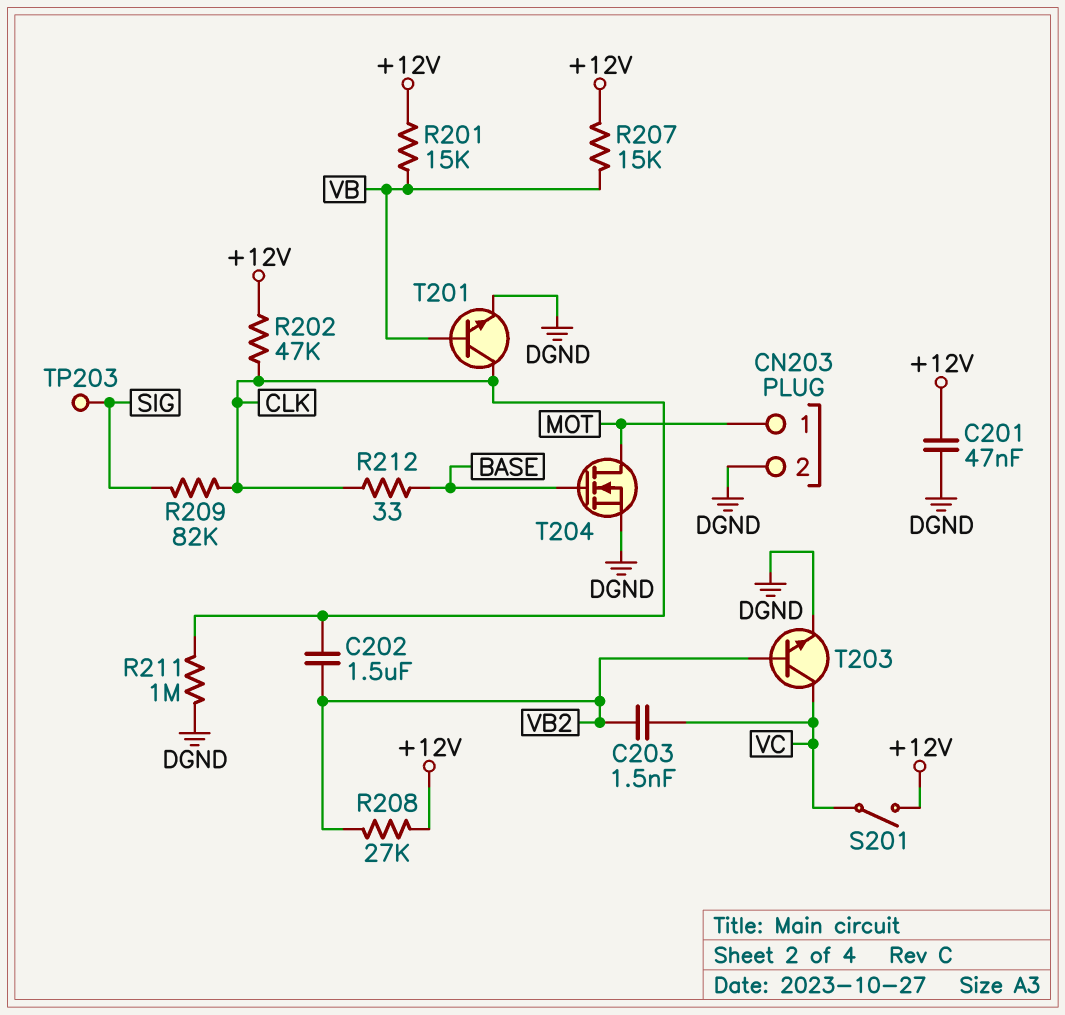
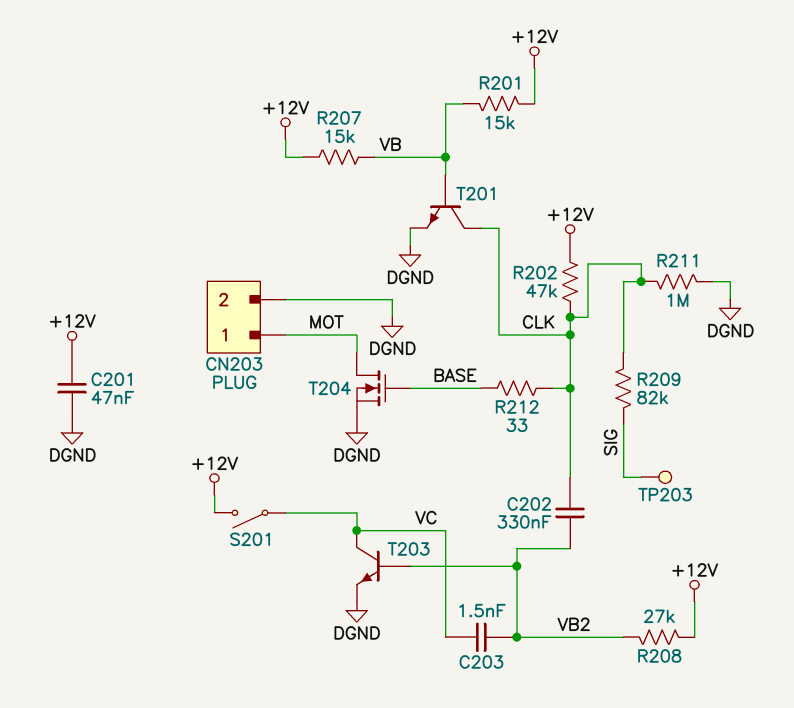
C202: 1.5uF (CLK, VB2) -> 330nF (CLK, VB2)

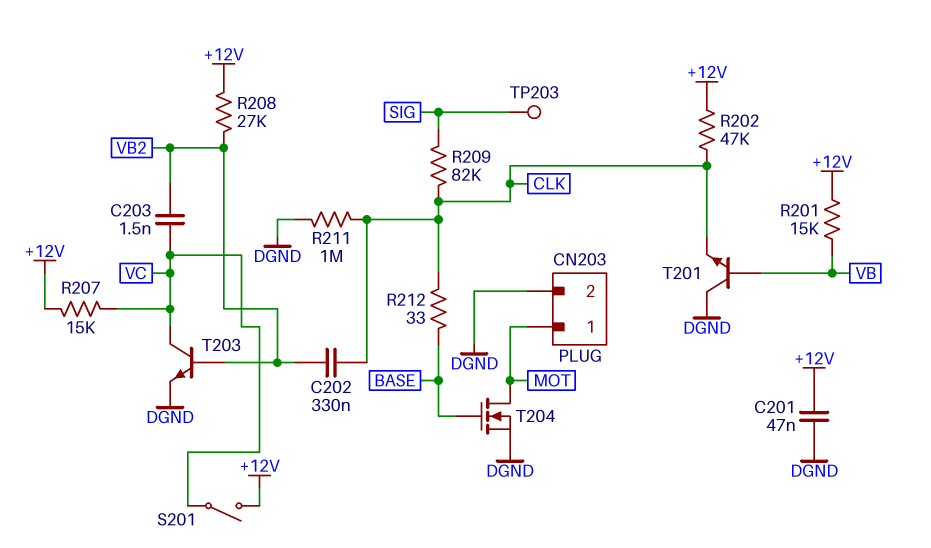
R207: 15k (+12V, VB) -> 15k (+12V, VC)
T201: NPN (B VB, C CLK, E DGND) -> NPN (B VB, C DGND, E CLK)

